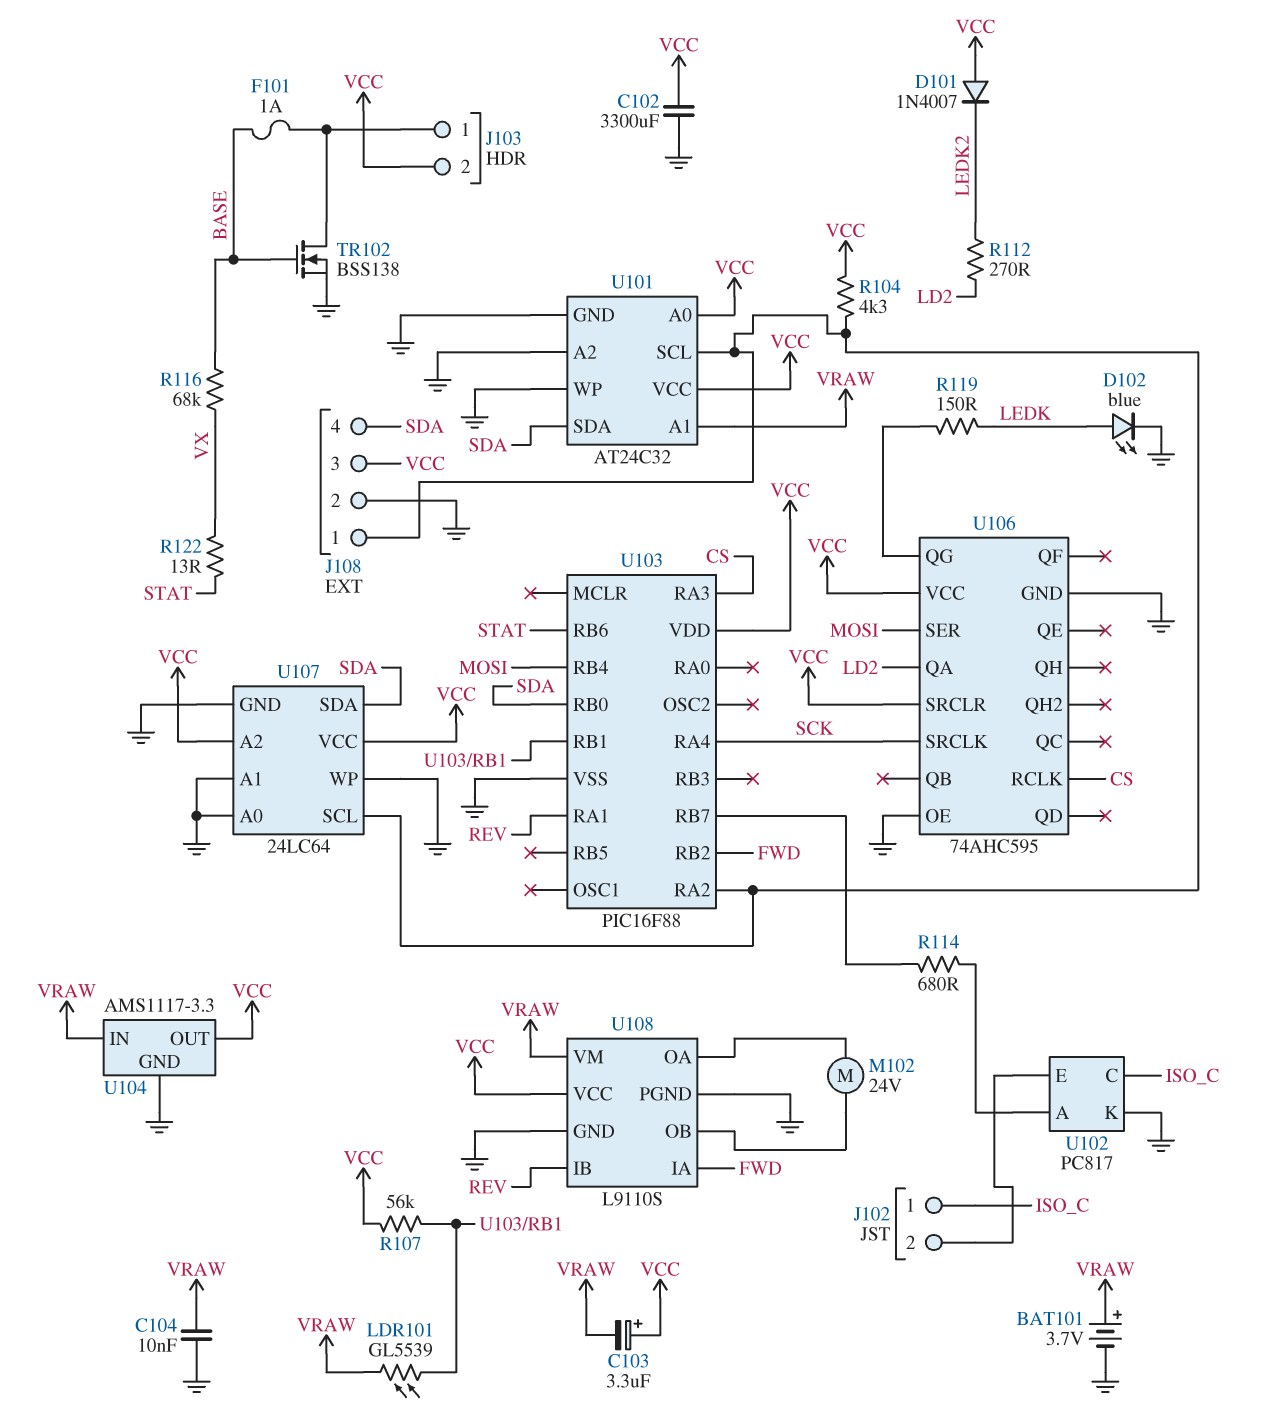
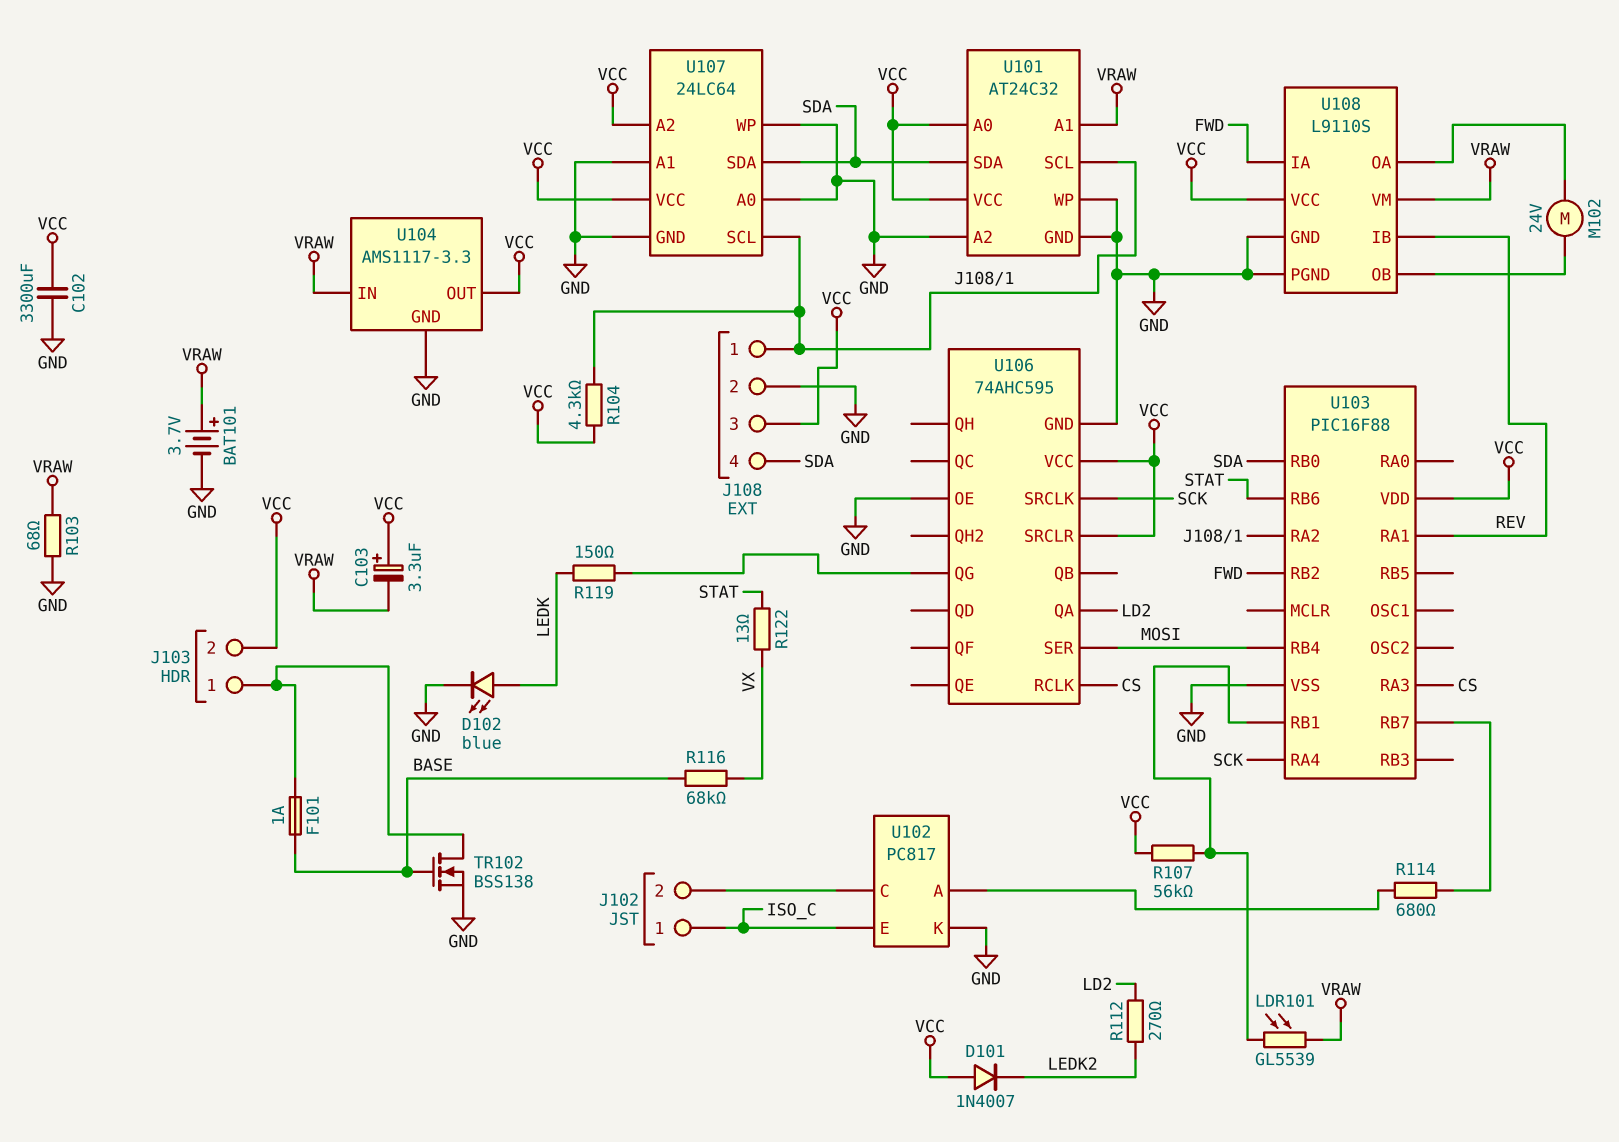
C104: 10nF (GND, VRAW) -> none
R103: none -> 68 (GND, VRAW)
U102 pin C: ISO_C -> J102/2
U102 pin E: J102/2 -> ISO_C

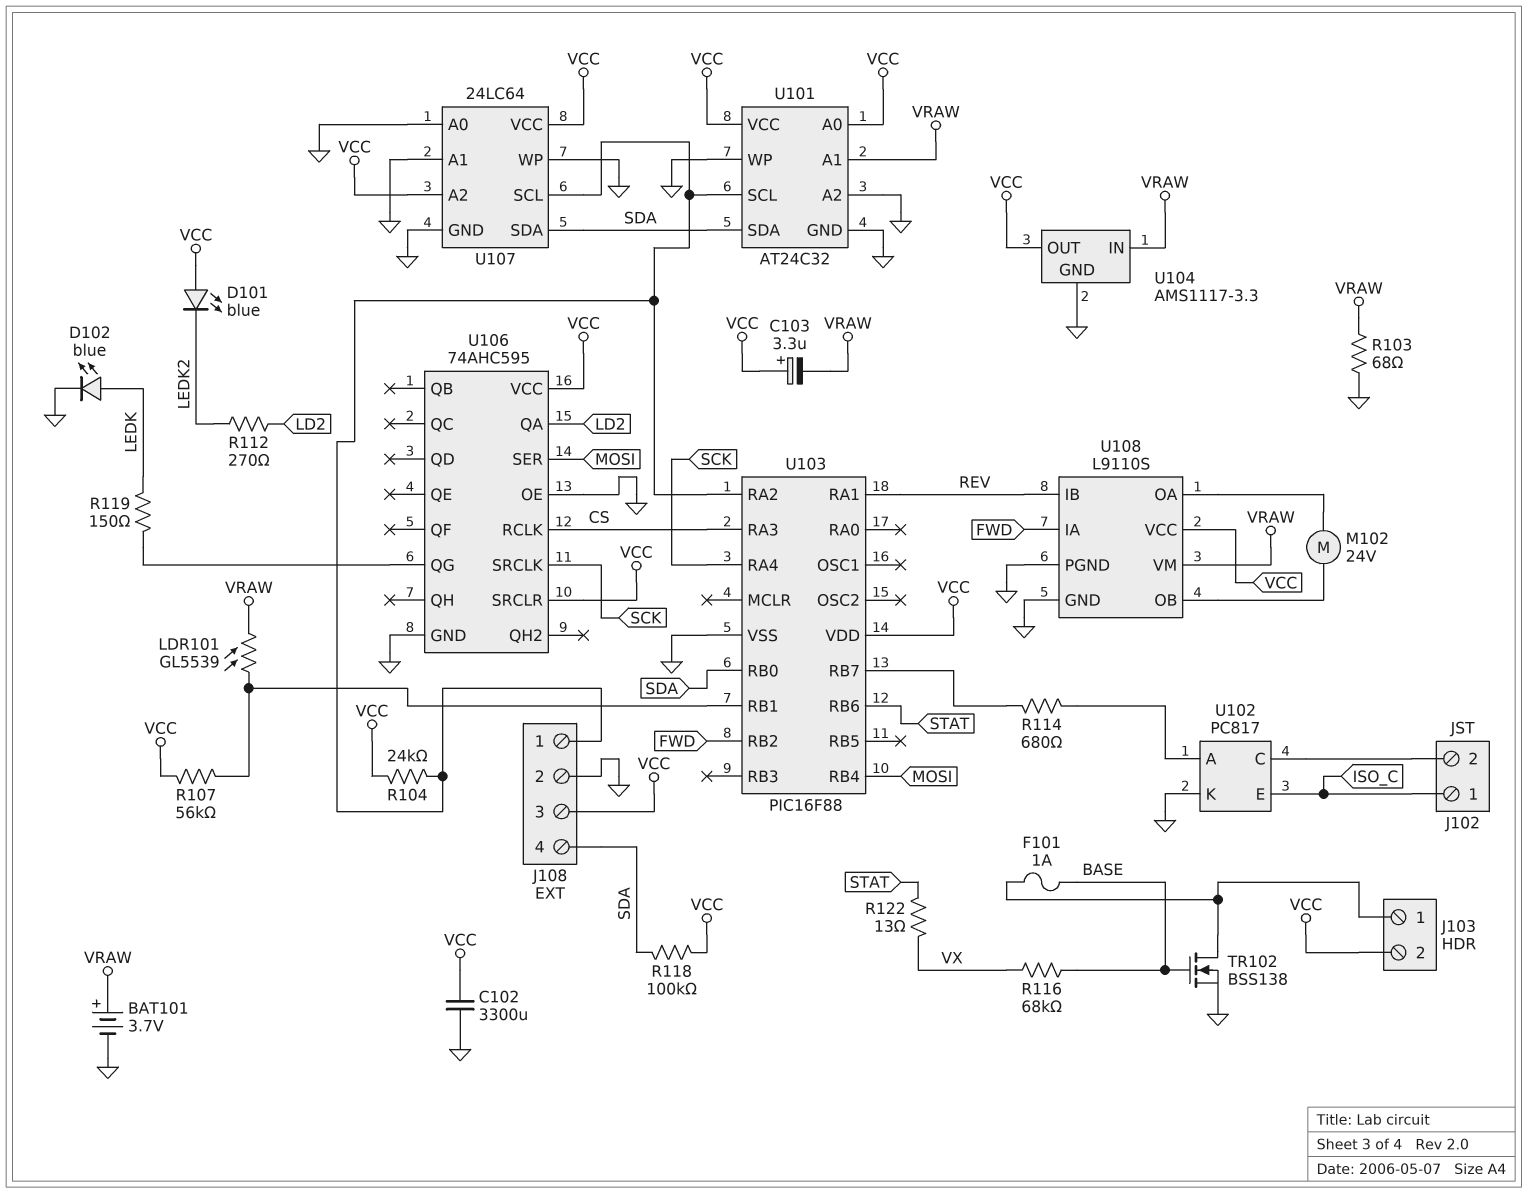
D101: diode 1N4007 (A VCC, K LEDK2) -> LED blue (A VCC, K LEDK2)
R104: 4.3k (J108/1, VCC) -> 24k (J108/1, VCC)
R118: none -> 100k (SDA, VCC)

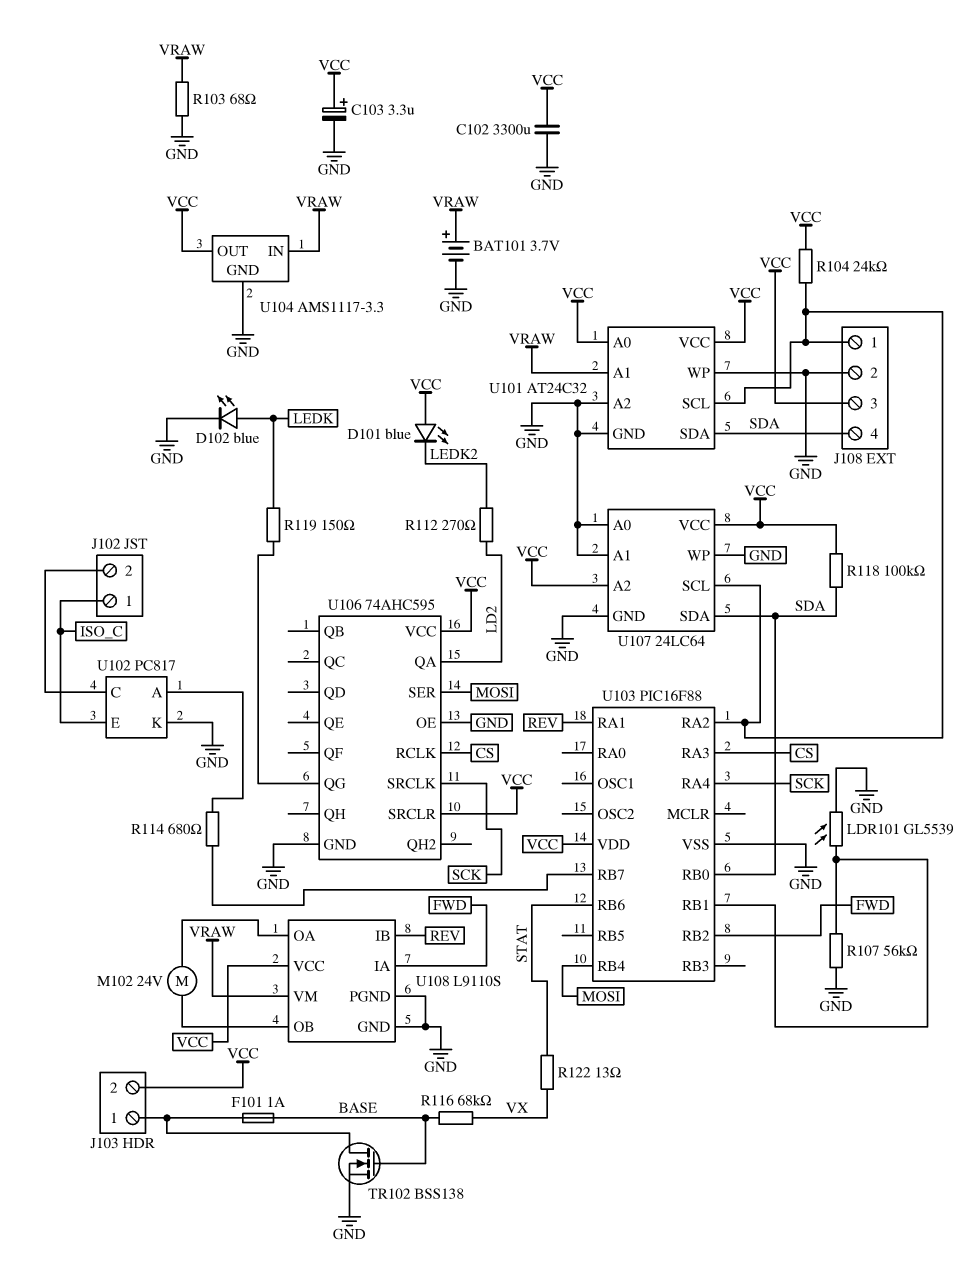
C103: 3.3uF (plus VCC, minus VRAW) -> 3.3uF (plus VCC, minus GND)
LDR101: GL5539 (U103/RB1, VRAW) -> GL5539 (GND, U103/RB1)
R107: 56k (U103/RB1, VCC) -> 56k (GND, U103/RB1)

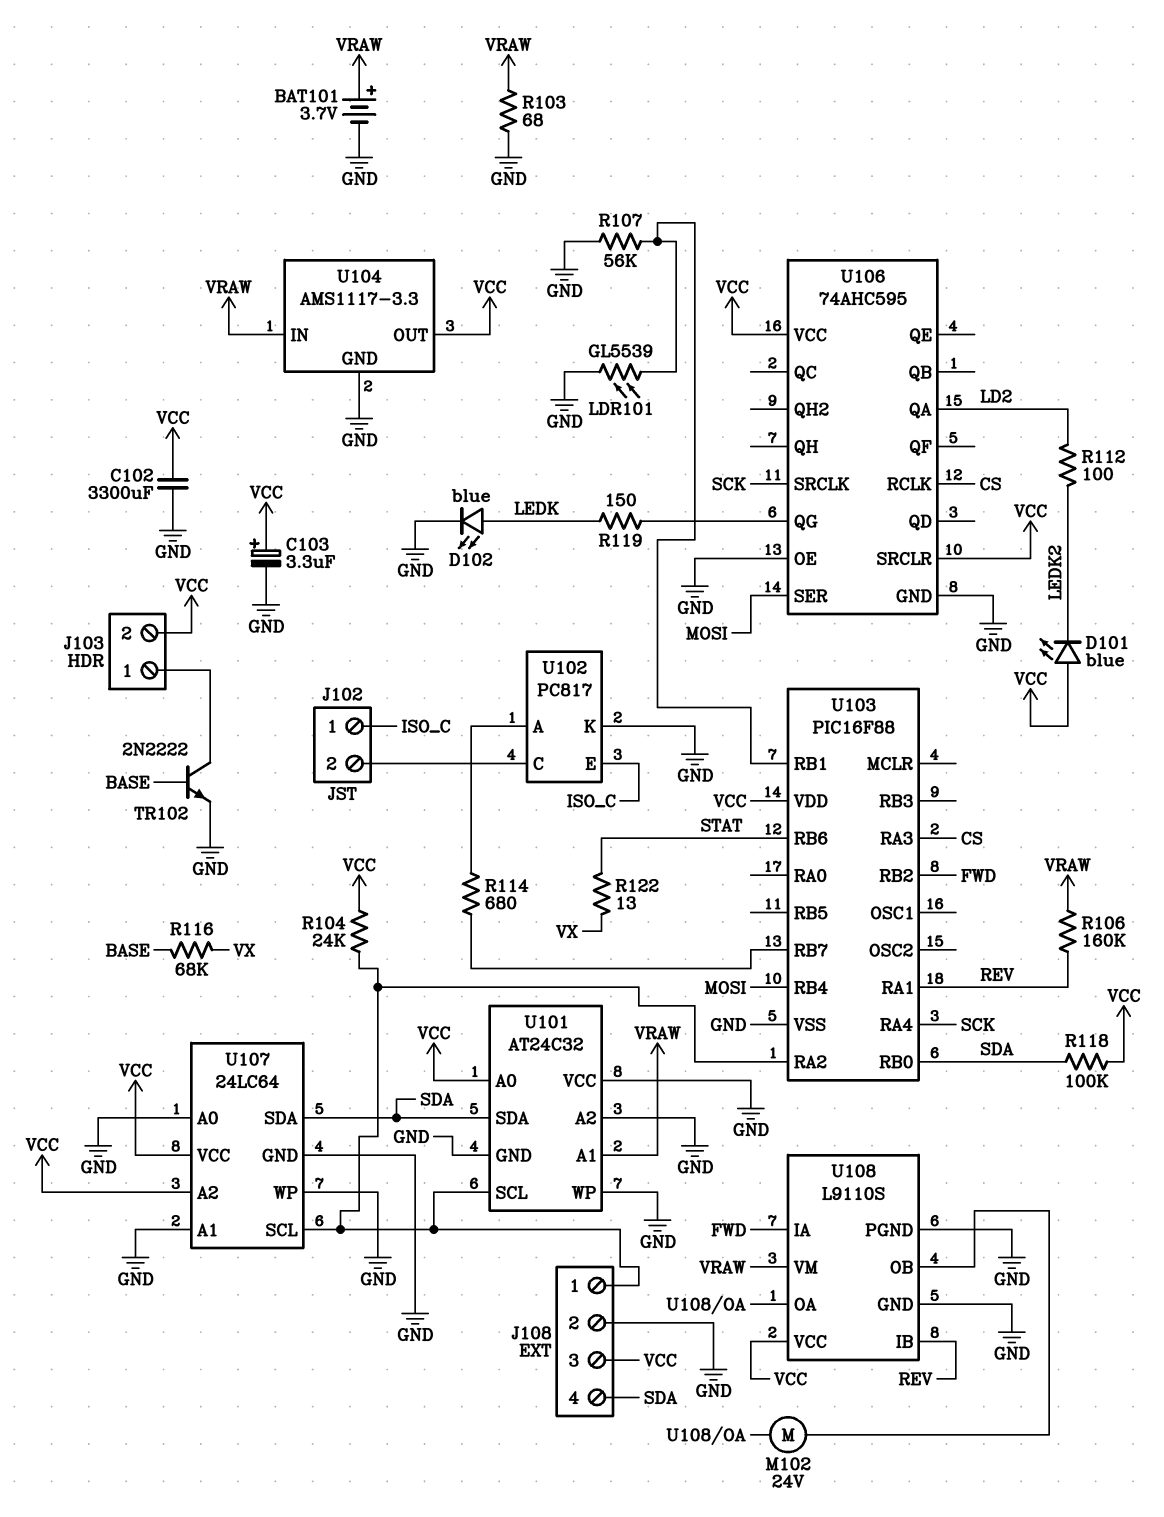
F101: 1A (BASE, J103/1) -> none
R106: none -> 160k (REV, VRAW)
R112: 270 (LD2, LEDK2) -> 100 (LD2, LEDK2)
TR102: NMOS BSS138 (G BASE, D J103/1, S GND) -> NPN 2N2222 (B BASE, C J103/1, E GND)
U101 pin VCC: VCC -> GND

